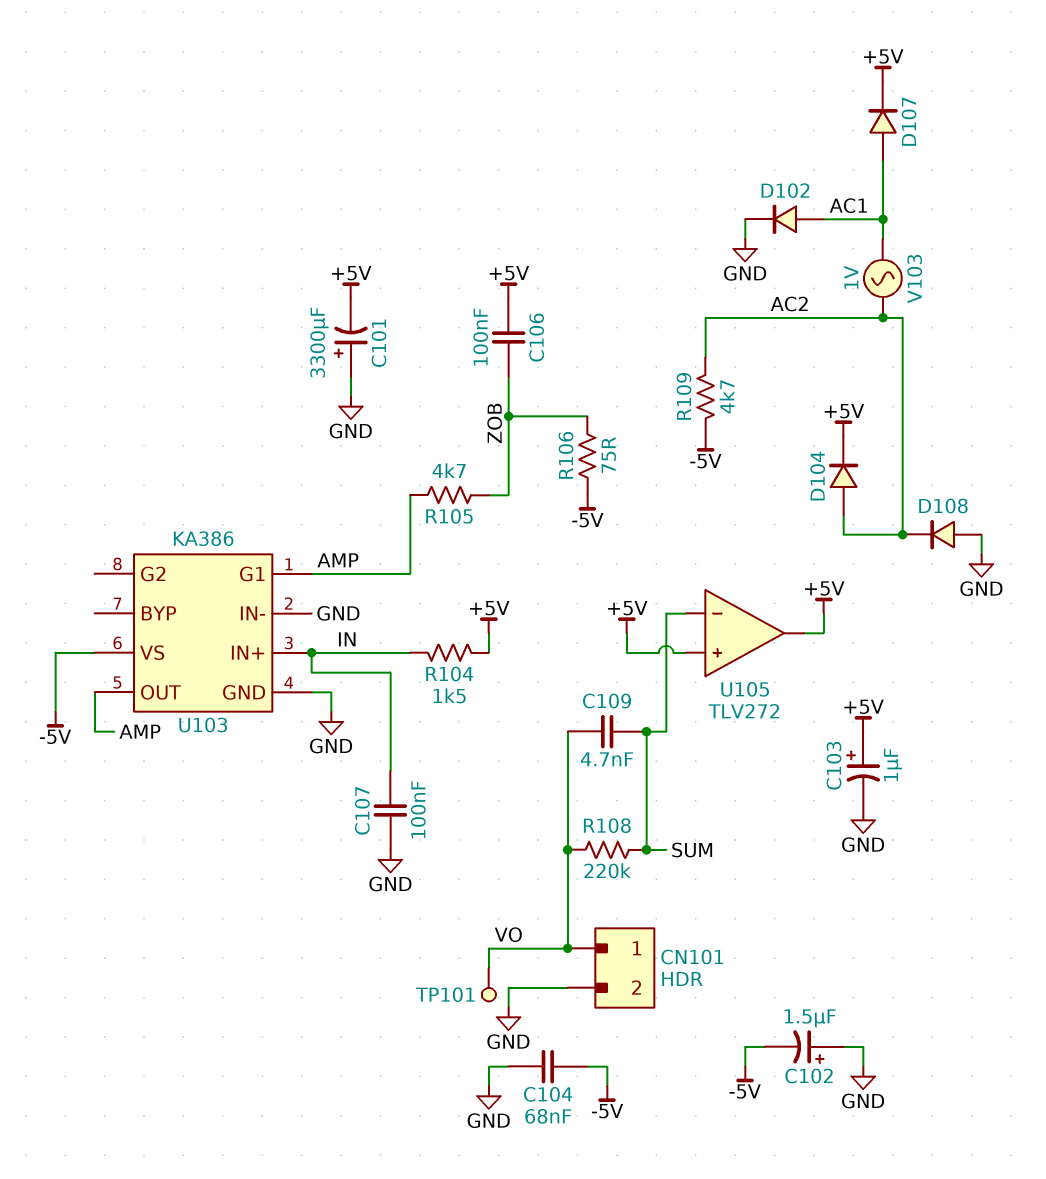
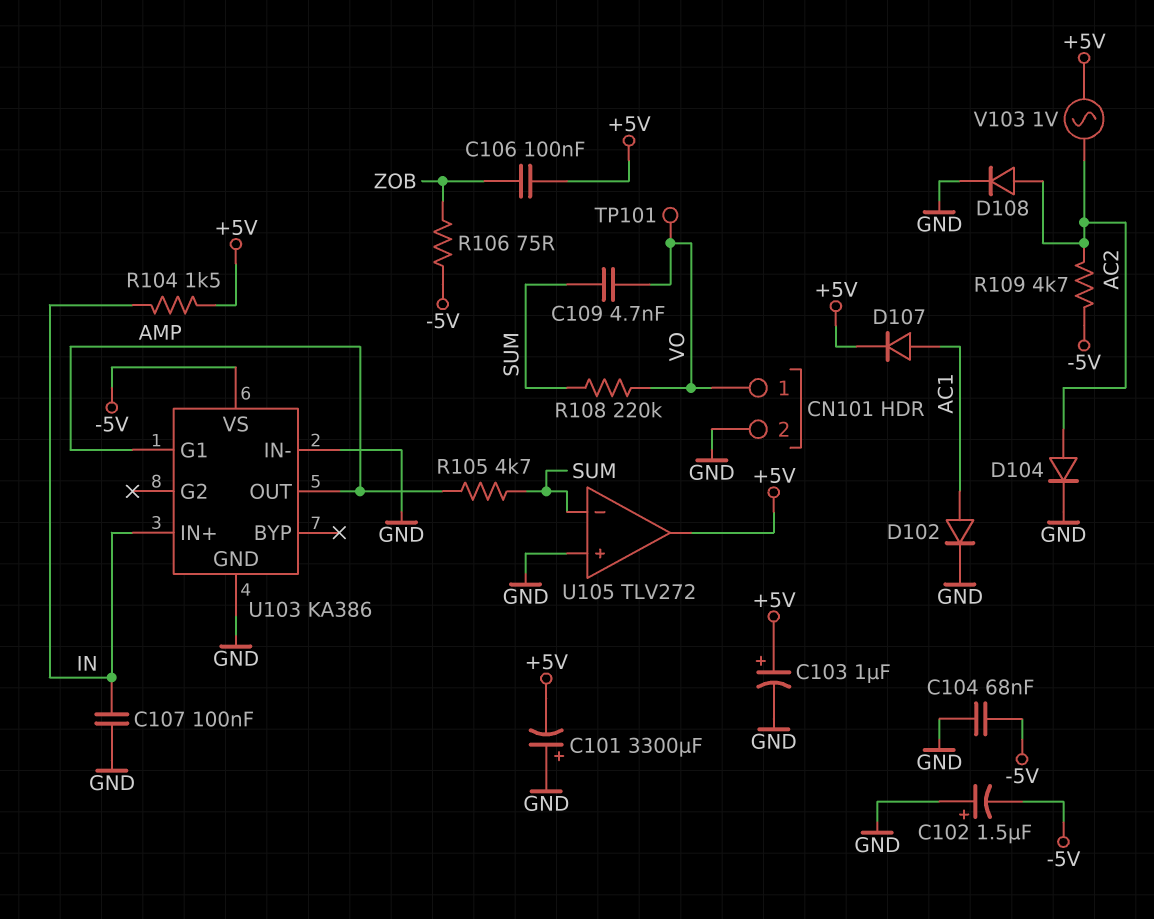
D104: diode (A AC2, K +5V) -> diode (A AC2, K GND)
D108: diode (A GND, K AC2) -> diode (A AC2, K GND)
R105: 4.7k (AMP, ZOB) -> 4.7k (AMP, SUM)
U105 pin in+: +5V -> GND
V103: AC 1V (AC1, AC2) -> AC 1V (+5V, AC2)

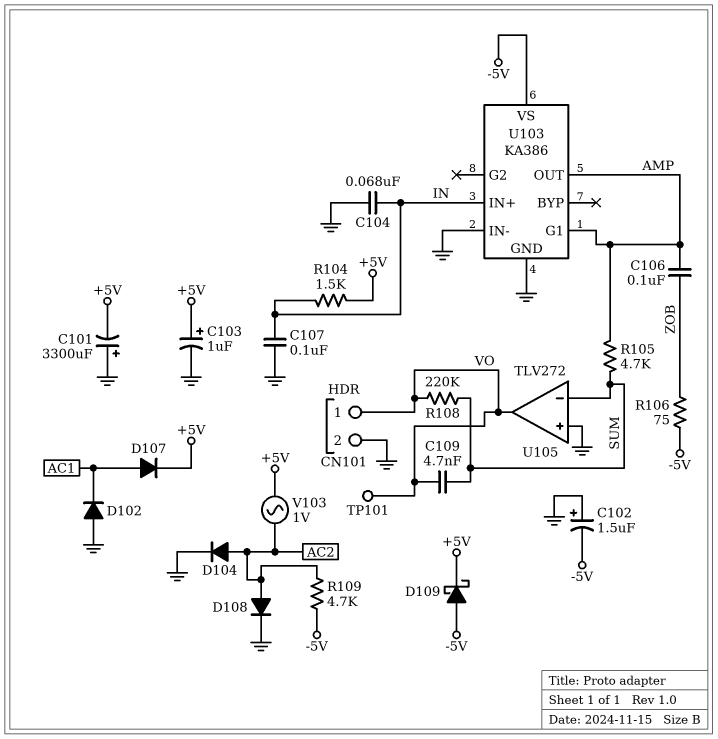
C104: 68nF (-5V, GND) -> 68nF (GND, IN)
C106: 100nF (+5V, ZOB) -> 100nF (AMP, ZOB)
D102: diode (A AC1, K GND) -> diode (A GND, K AC1)
D109: none -> schottky (A -5V, K +5V)
U105 pin out: +5V -> VO

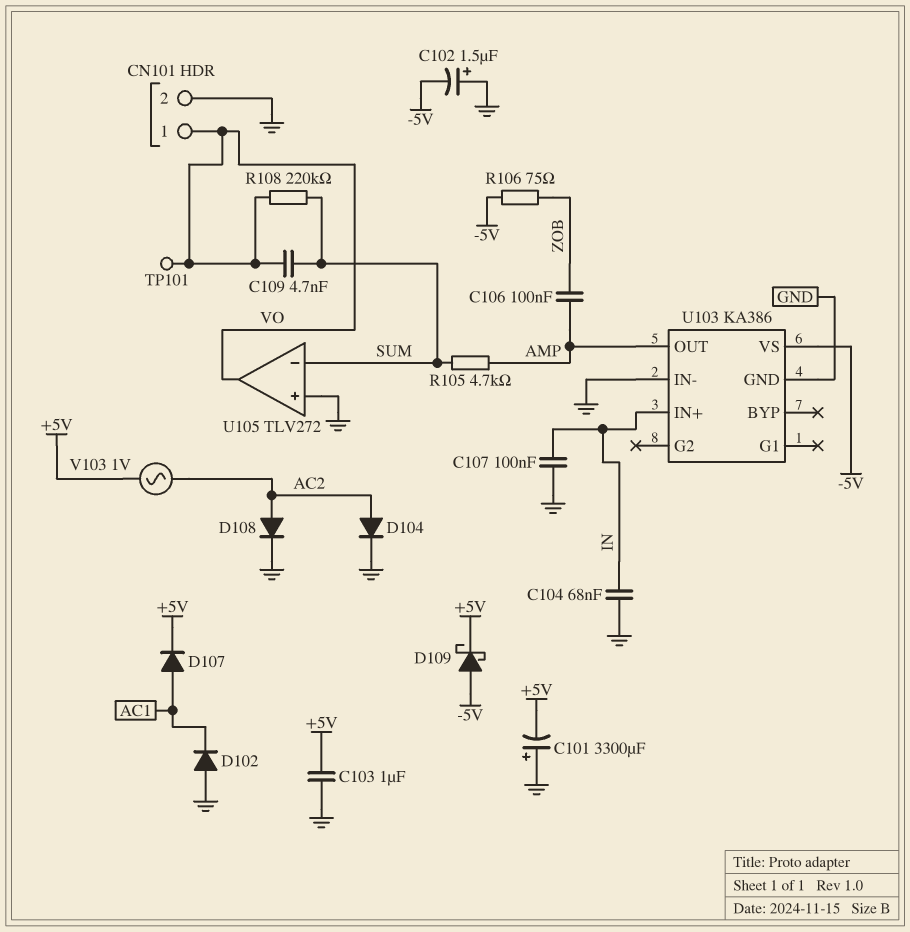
C103: 1uF (plus +5V, minus GND) -> 1uF (+5V, GND)
R104: 1.5k (+5V, IN) -> none
R109: 4.7k (-5V, AC2) -> none
U103 pin G1: AMP -> none

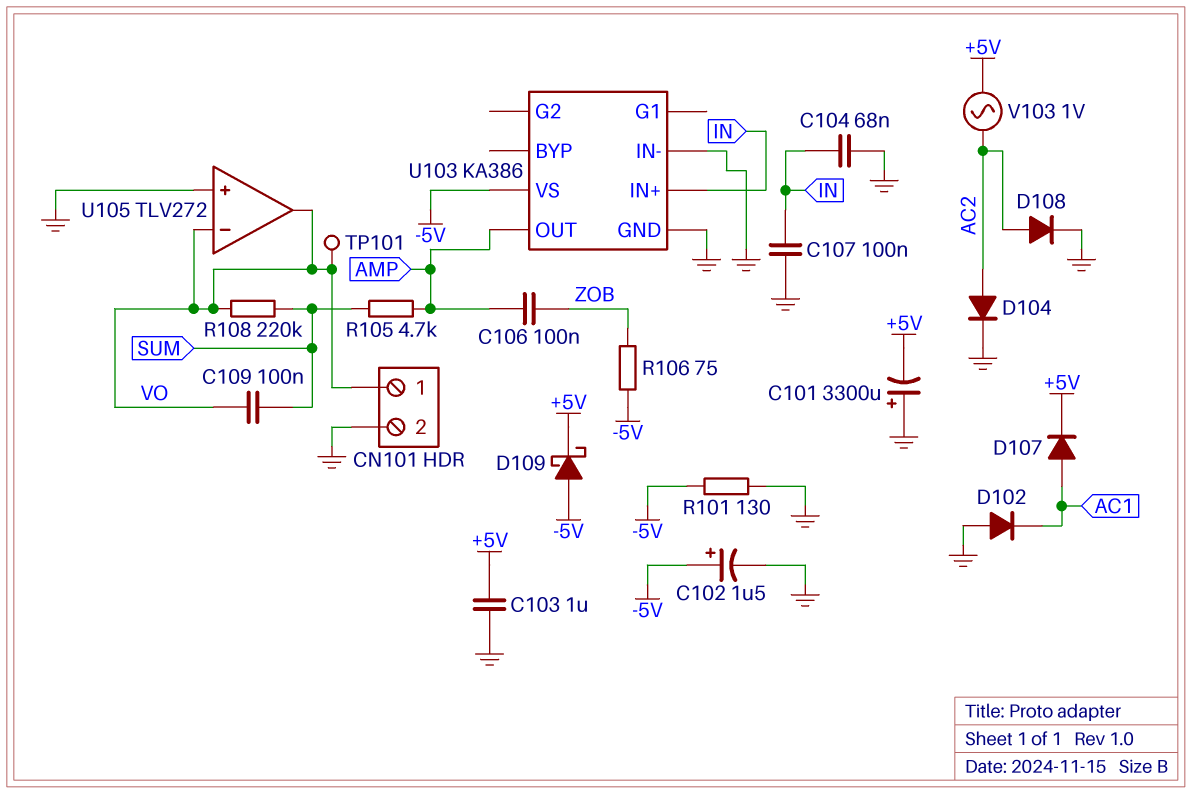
C102: 1.5uF (plus GND, minus -5V) -> 1.5uF (plus -5V, minus GND)
C109: 4.7nF (SUM, VO) -> 100nF (SUM, VO)
R101: none -> 130 (-5V, GND)
U105 pin in-: SUM -> VO

